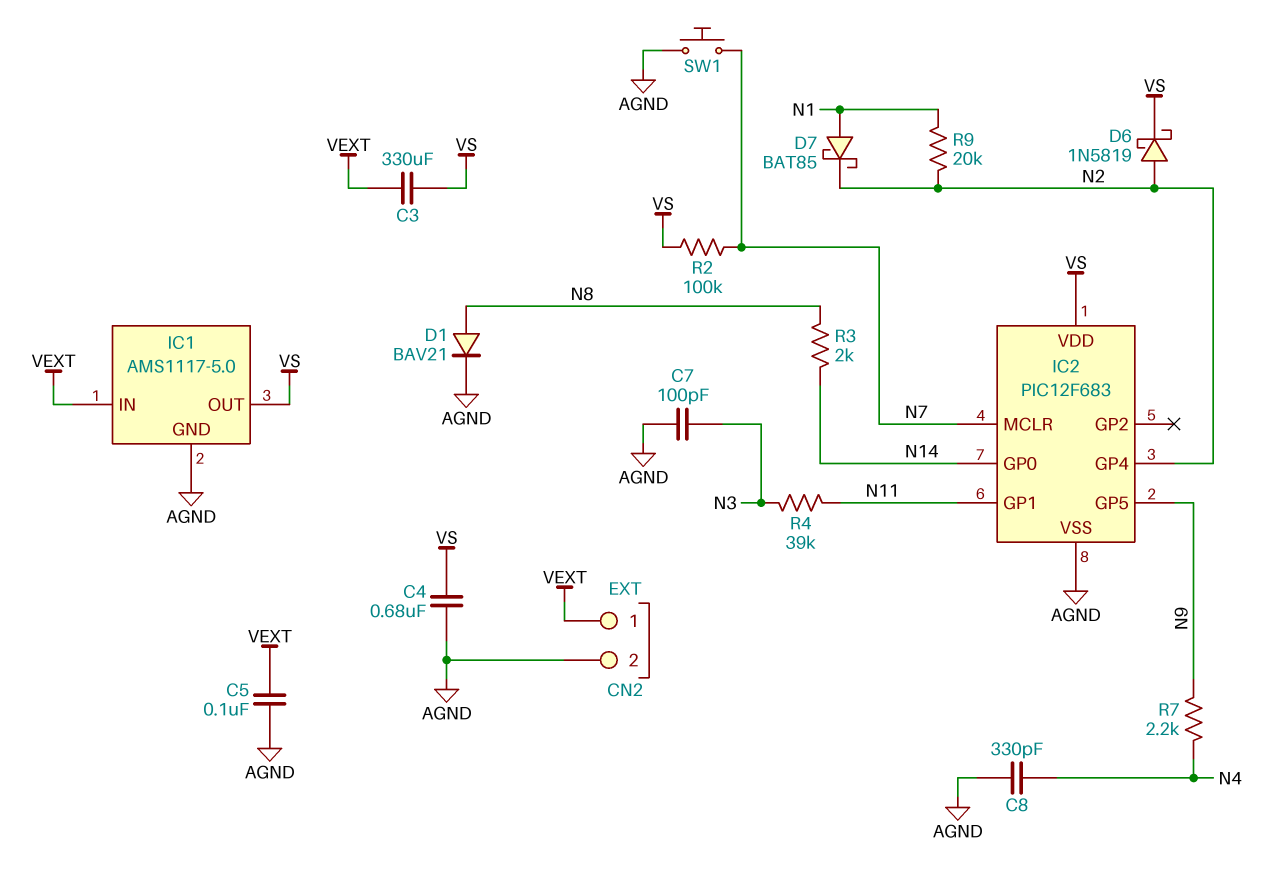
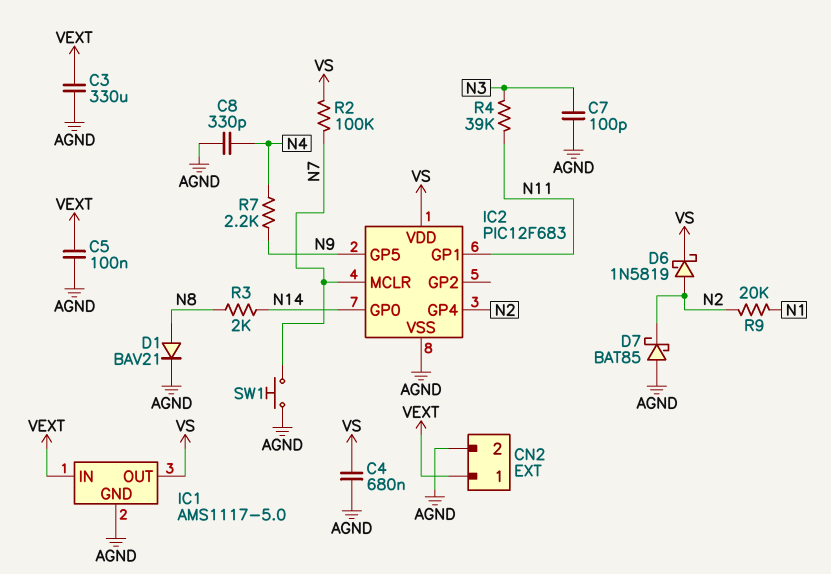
C3: 330uF (VEXT, VS) -> 330uF (AGND, VEXT)
D7: schottky BAT85 (A N1, K N2) -> schottky BAT85 (A AGND, K N2)

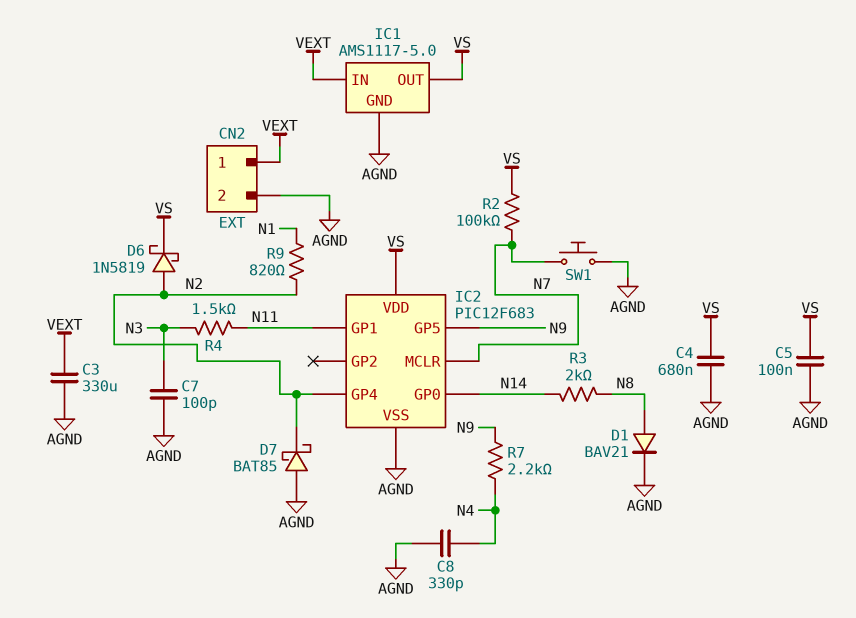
C5: 100nF (AGND, VEXT) -> 100nF (AGND, VS)
R4: 39k (N3, N11) -> 1.5k (N3, N11)
R9: 20k (N1, N2) -> 820 (N1, N2)

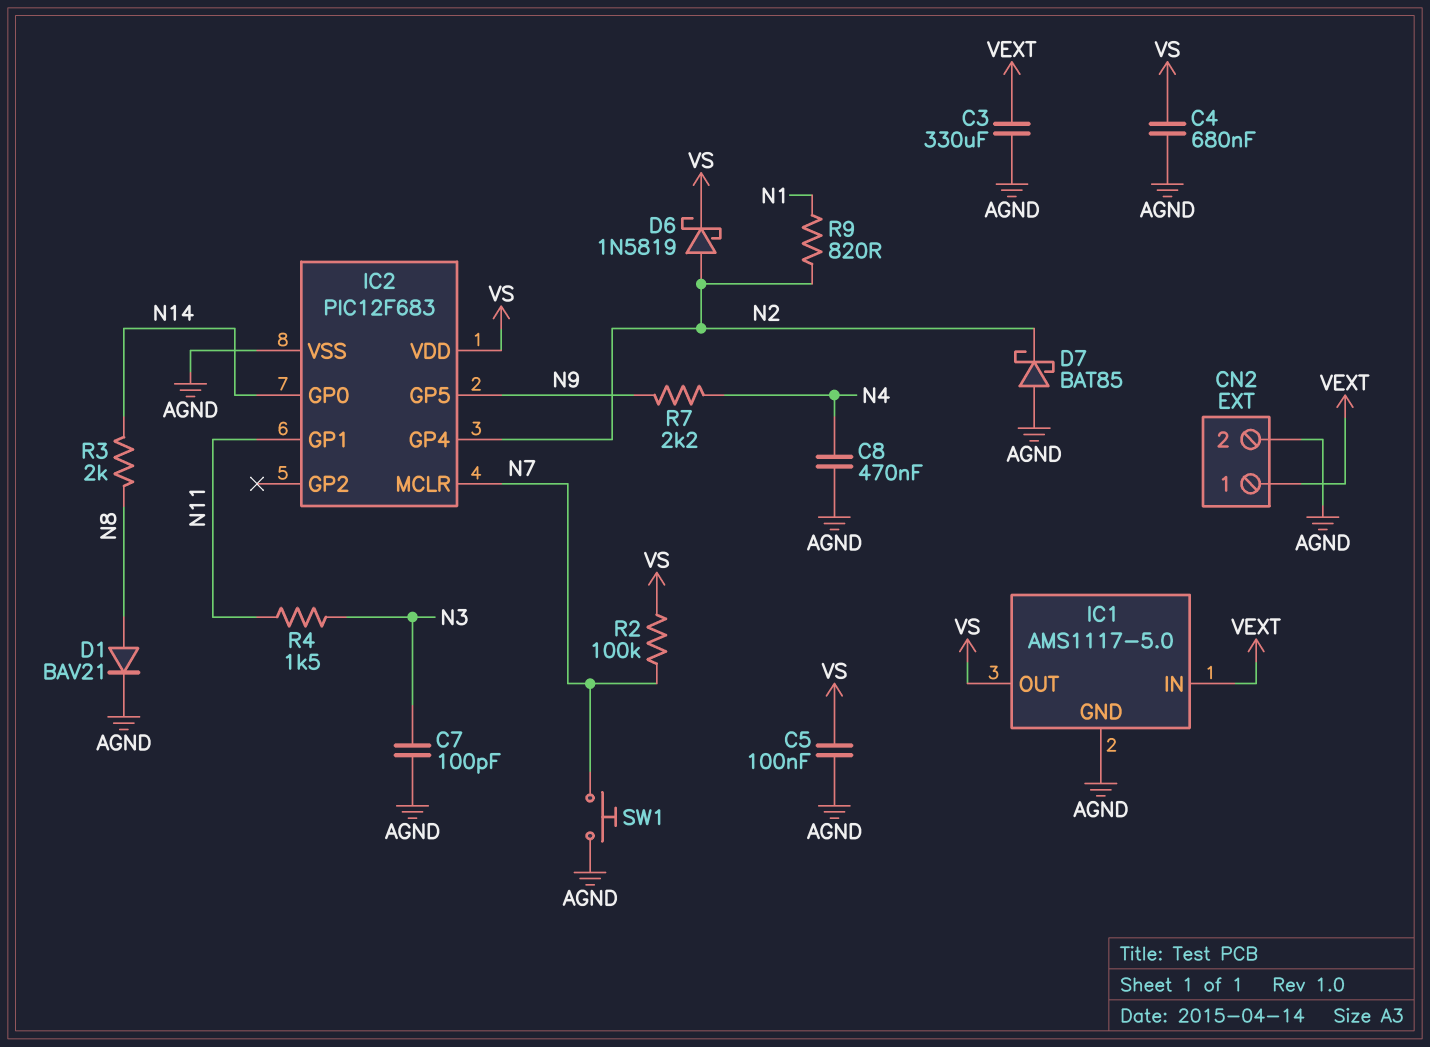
C8: 330pF (AGND, N4) -> 470nF (AGND, N4)

